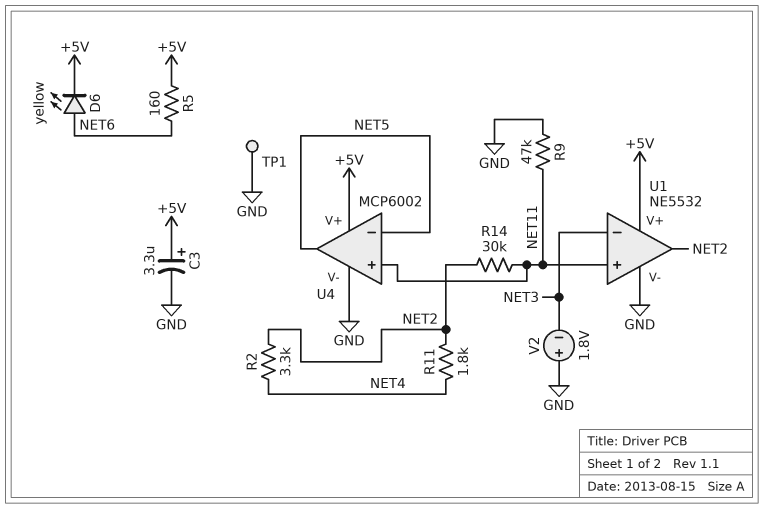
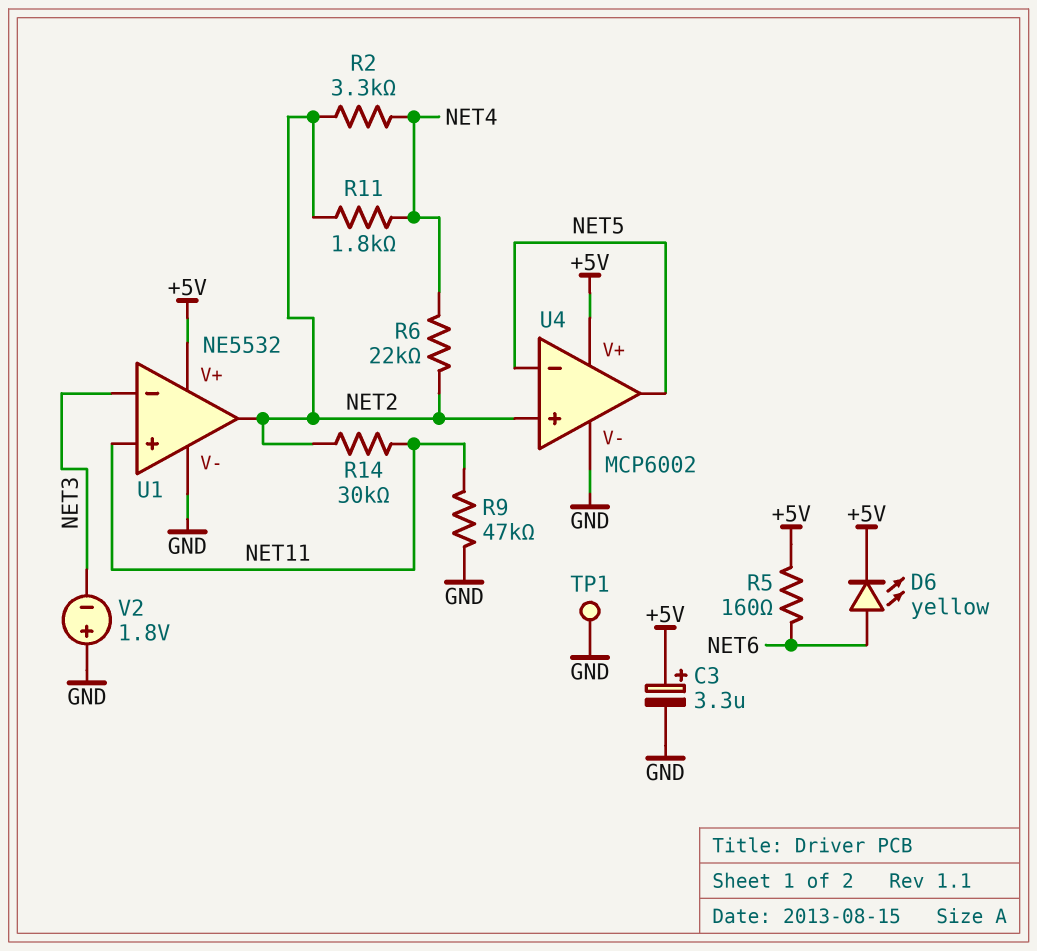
R6: none -> 22k (NET2, NET4)
U4 pin in+: NET11 -> NET2

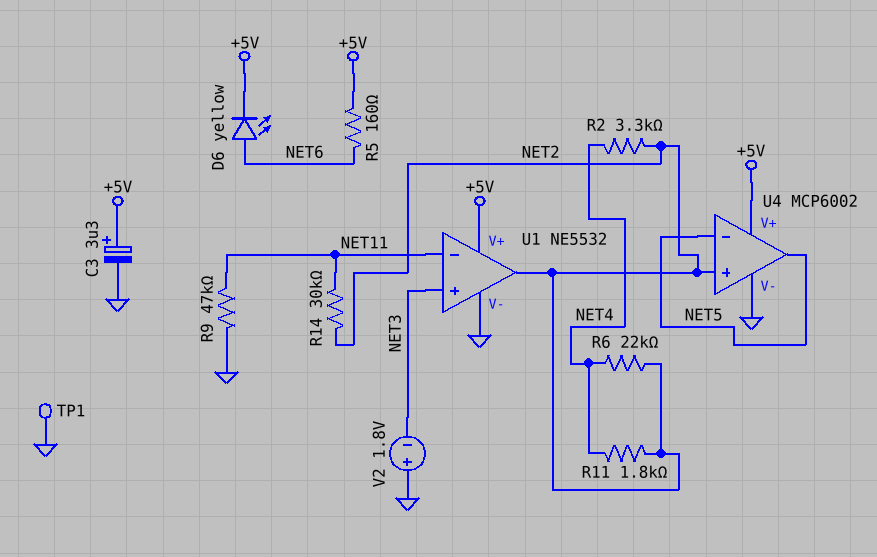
U1 pin in+: NET11 -> NET3
U1 pin in-: NET3 -> NET11

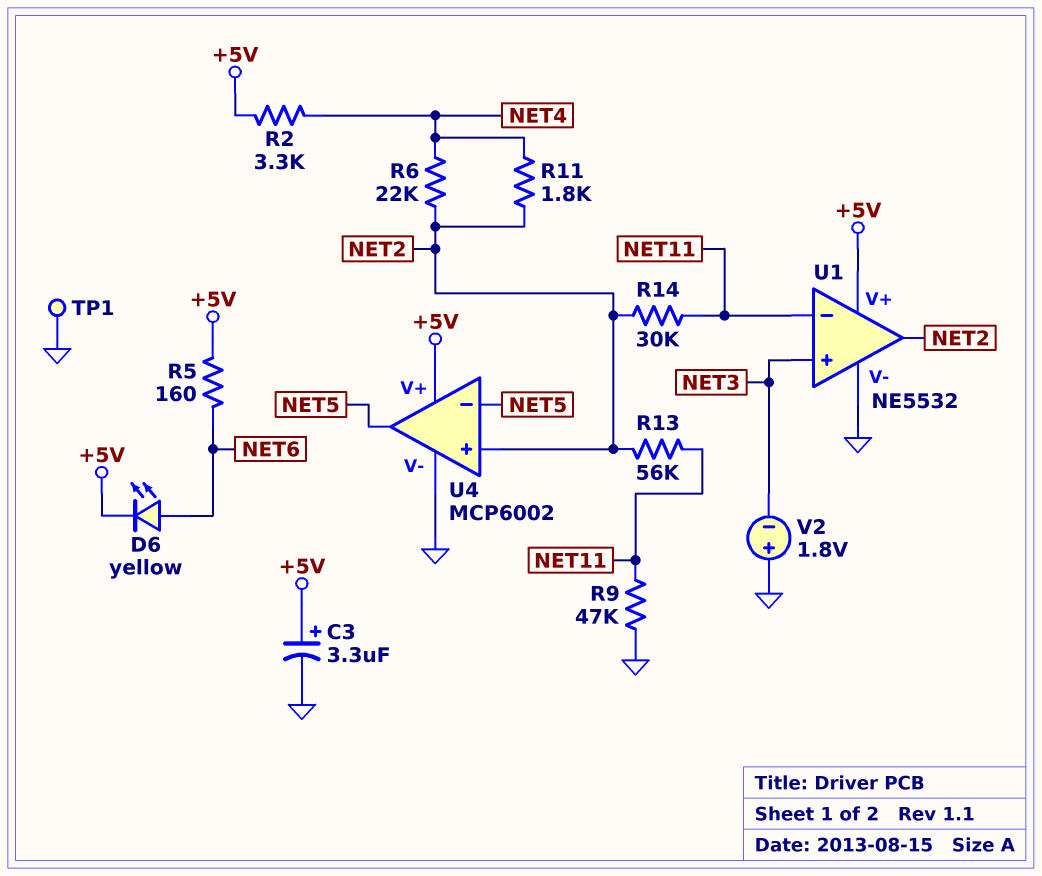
R2: 3.3k (NET2, NET4) -> 3.3k (+5V, NET4)
R13: none -> 56k (NET2, NET11)

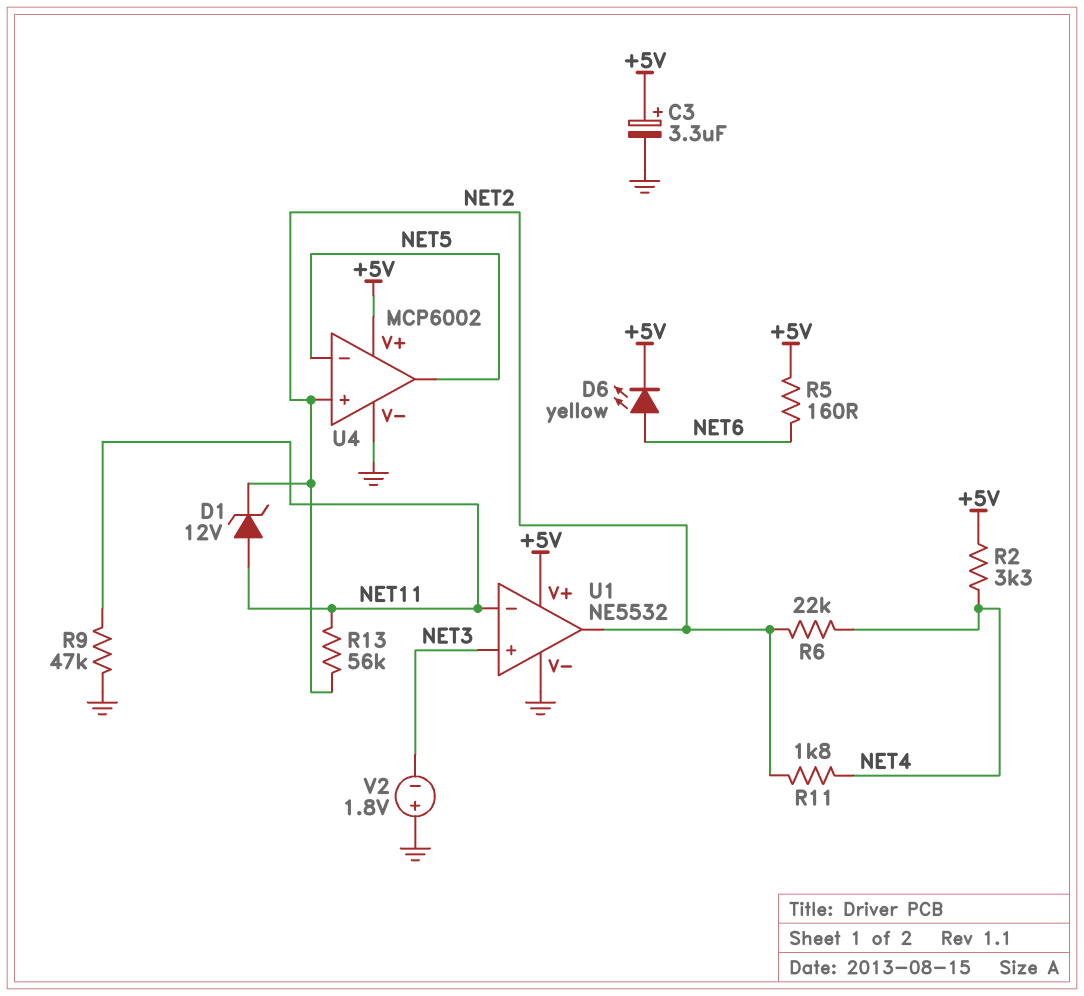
D1: none -> zener 12V (A NET11, K NET2)
R14: 30k (NET2, NET11) -> none
TP1: test point (GND) -> none

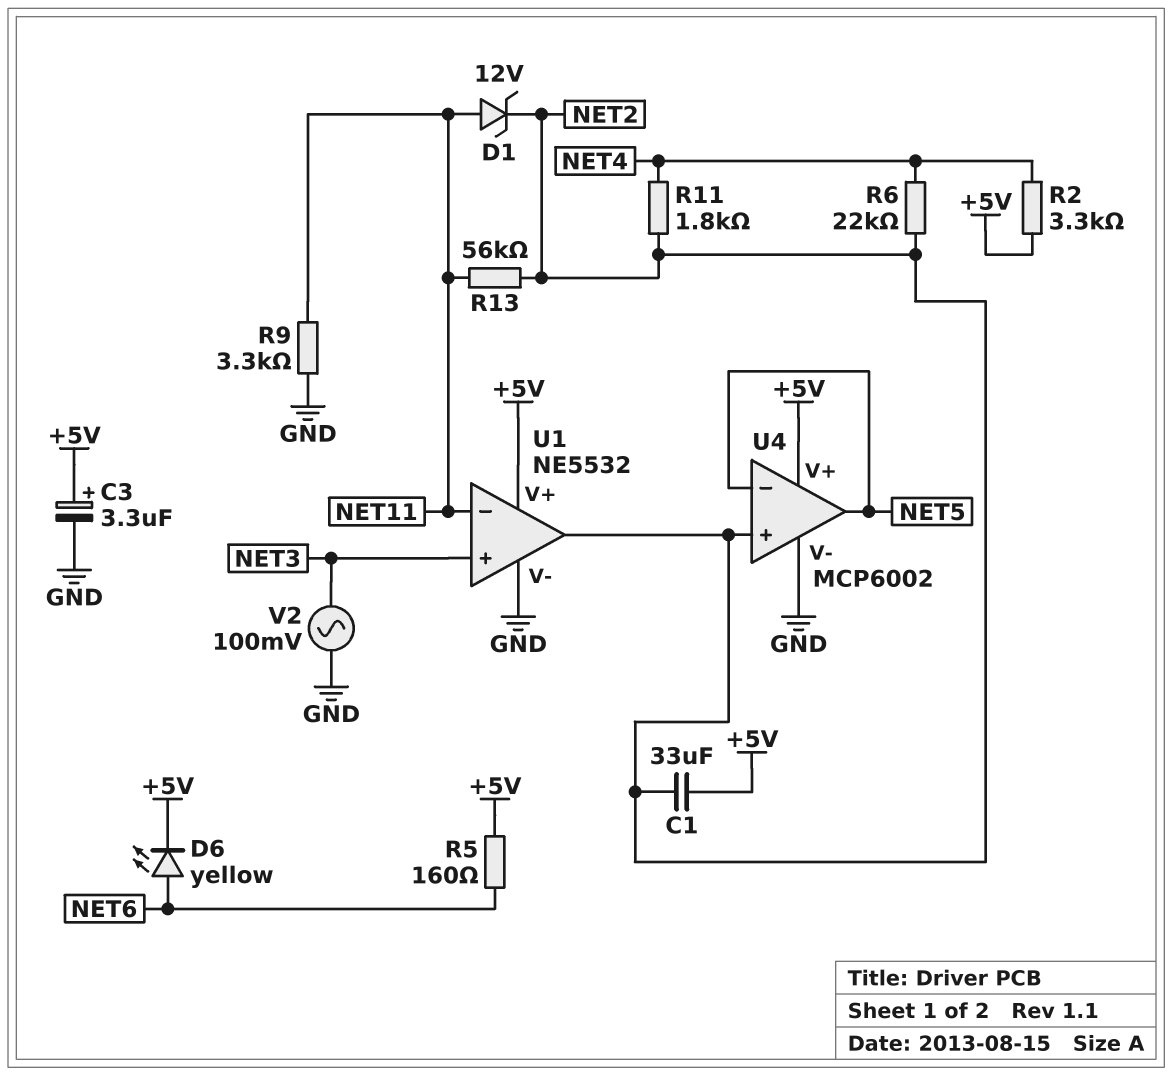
C1: none -> 33uF (+5V, NET2)
R9: 47k (GND, NET11) -> 3.3k (GND, NET11)
V2: 1.8V (plus GND, minus NET3) -> AC 100mV (GND, NET3)

